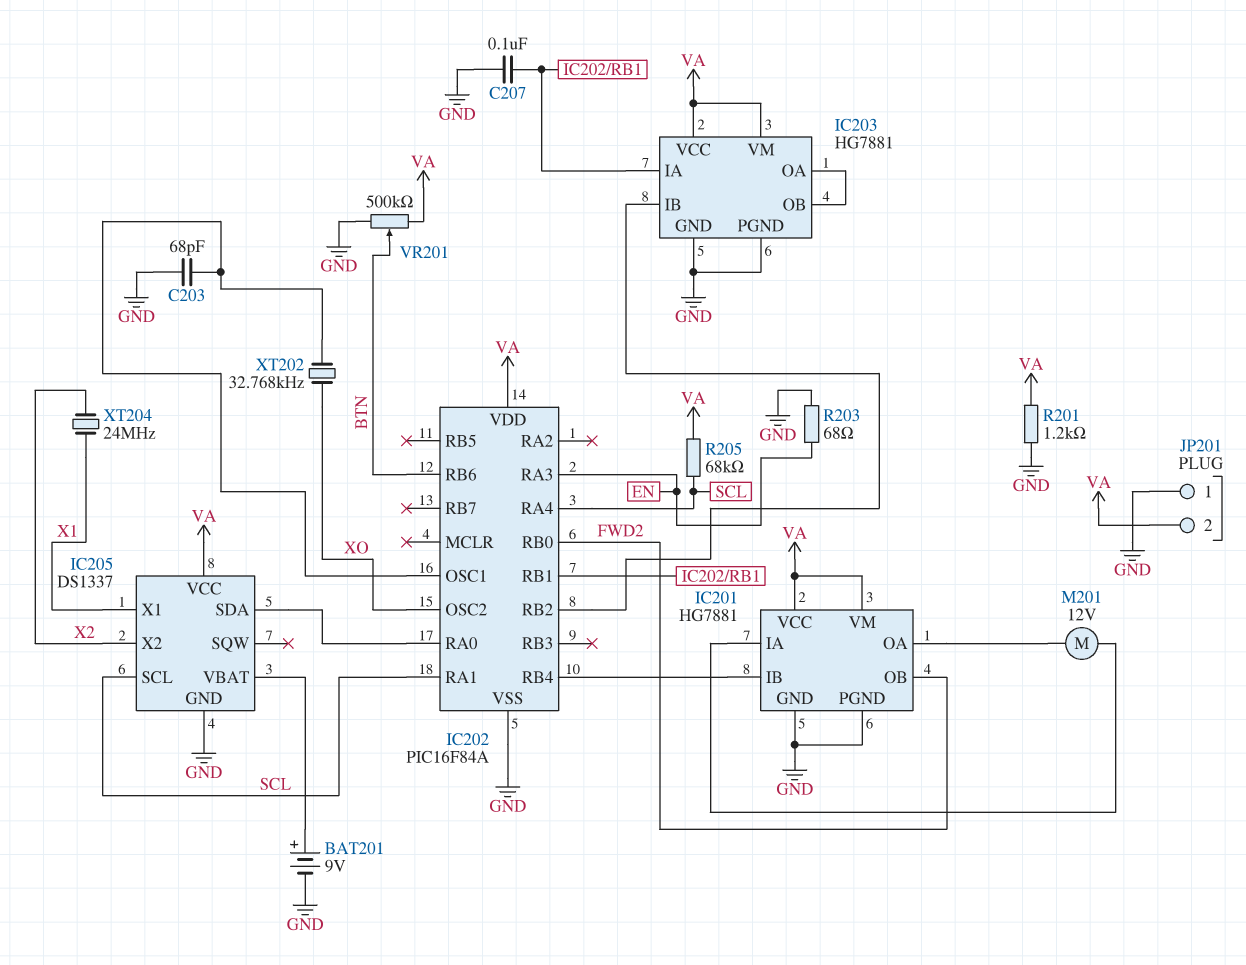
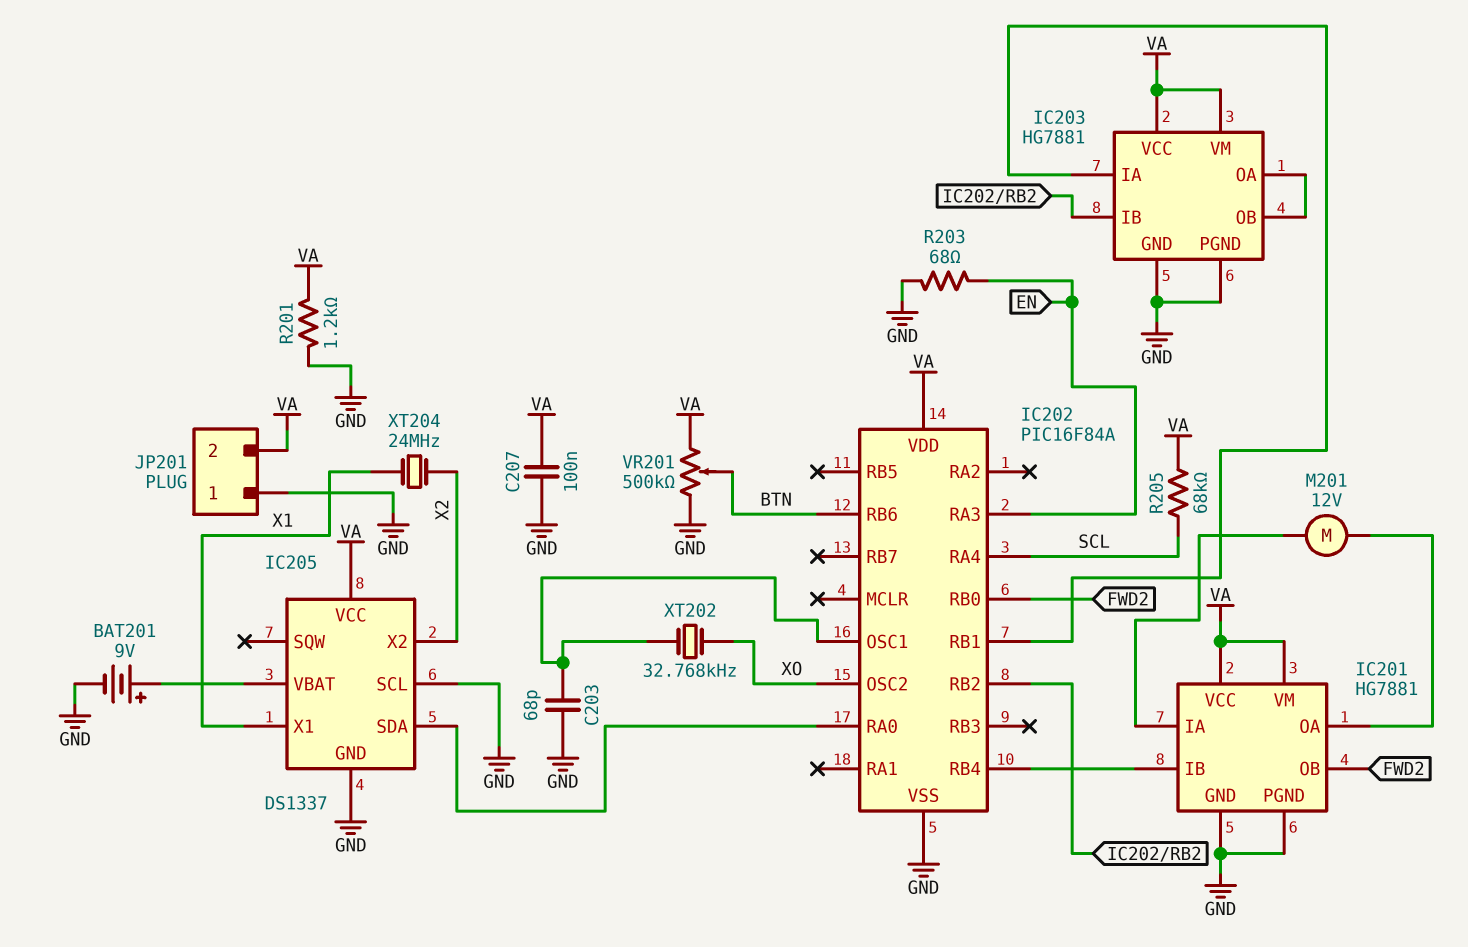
C207: 100nF (GND, IC202/RB1) -> 100nF (GND, VA)
IC202 pin RA1: SCL -> none
IC205 pin SCL: SCL -> GND

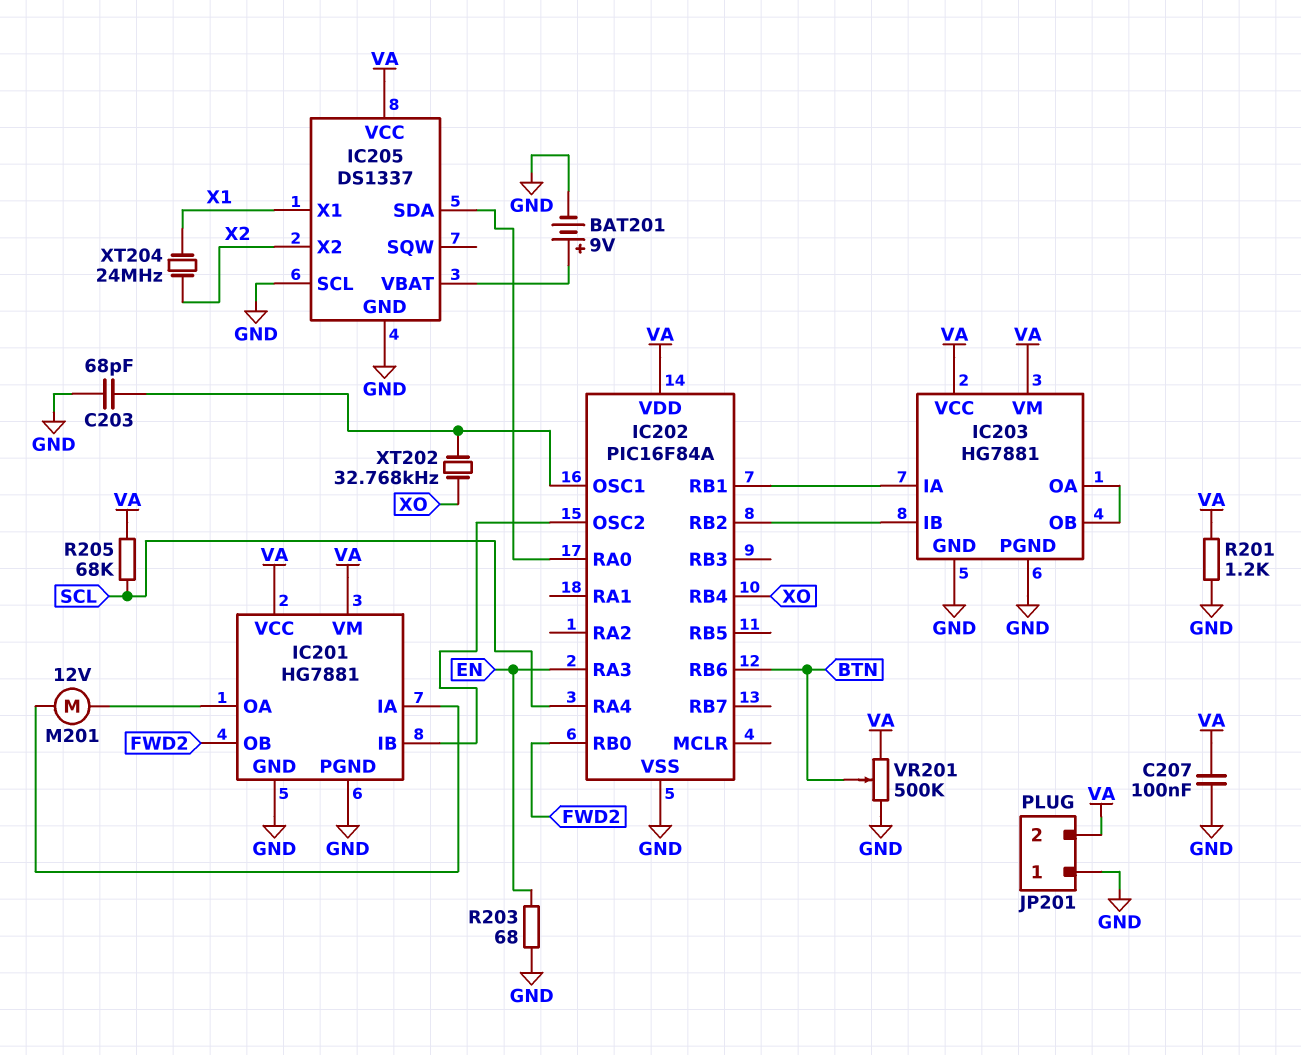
IC202 pin OSC2: XO -> IC201/IB
IC202 pin RB4: IC201/IB -> XO

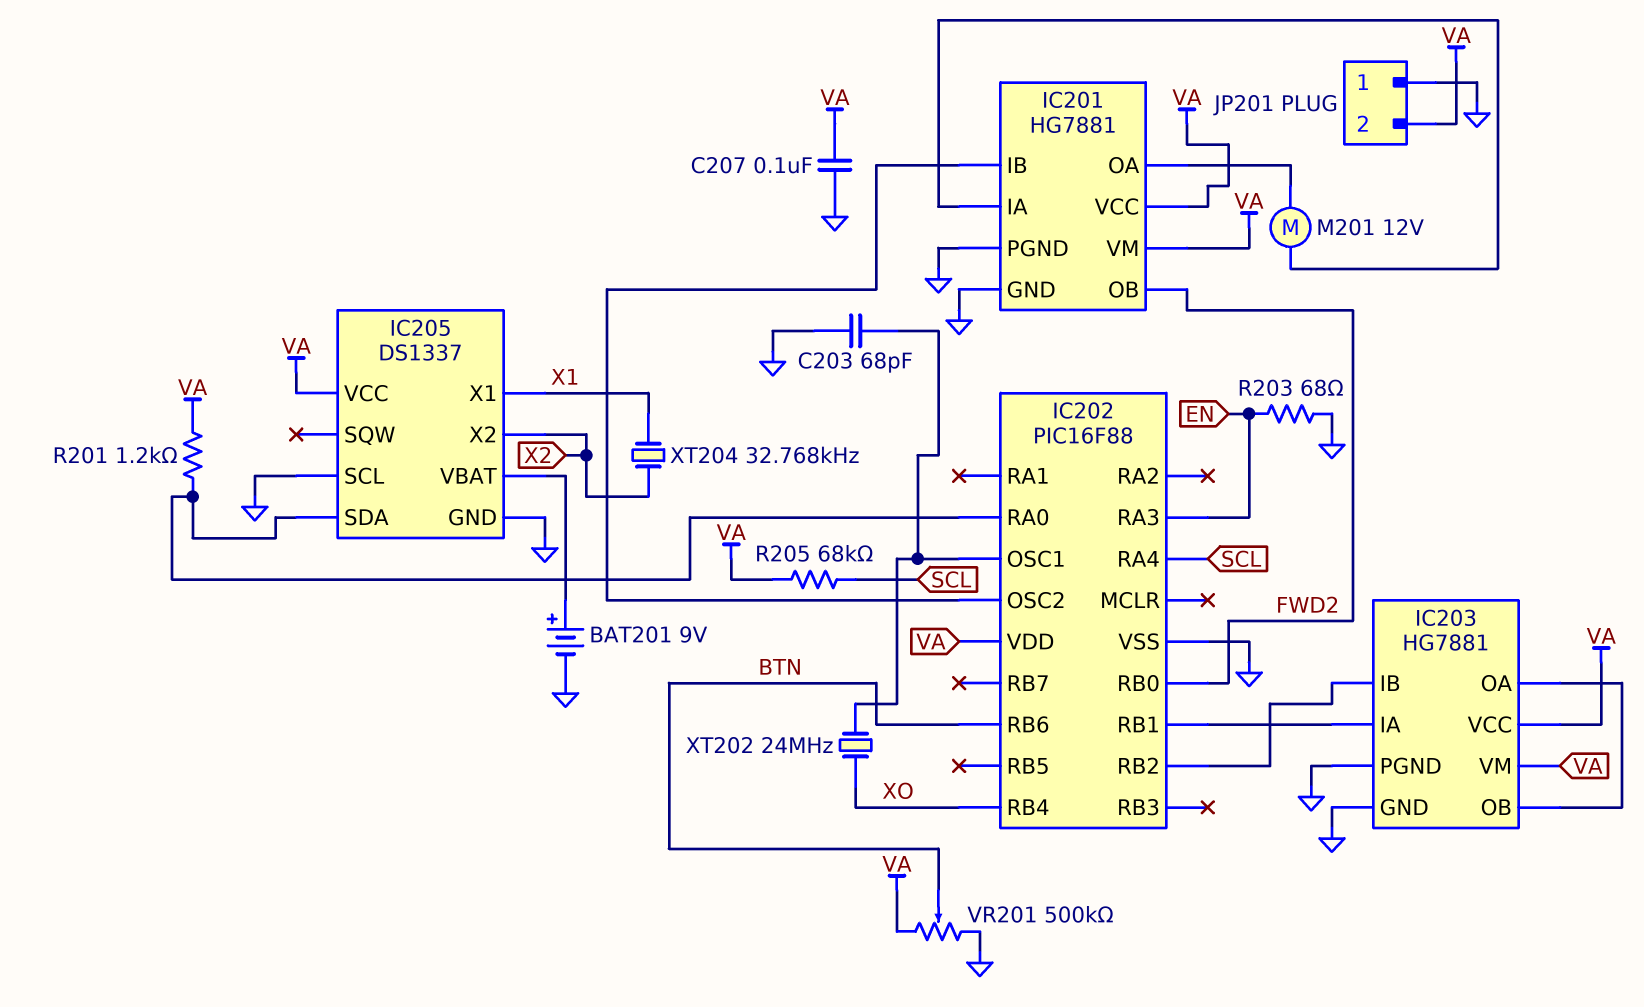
IC202: PIC16F84A -> PIC16F88
R201: 1.2k (GND, VA) -> 1.2k (IC202/RA0, VA)
XT202: 32.768kHz (IC202/OSC1, XO) -> 24MHz (IC202/OSC1, XO)
XT204: 24MHz (X1, X2) -> 32.768kHz (X1, X2)

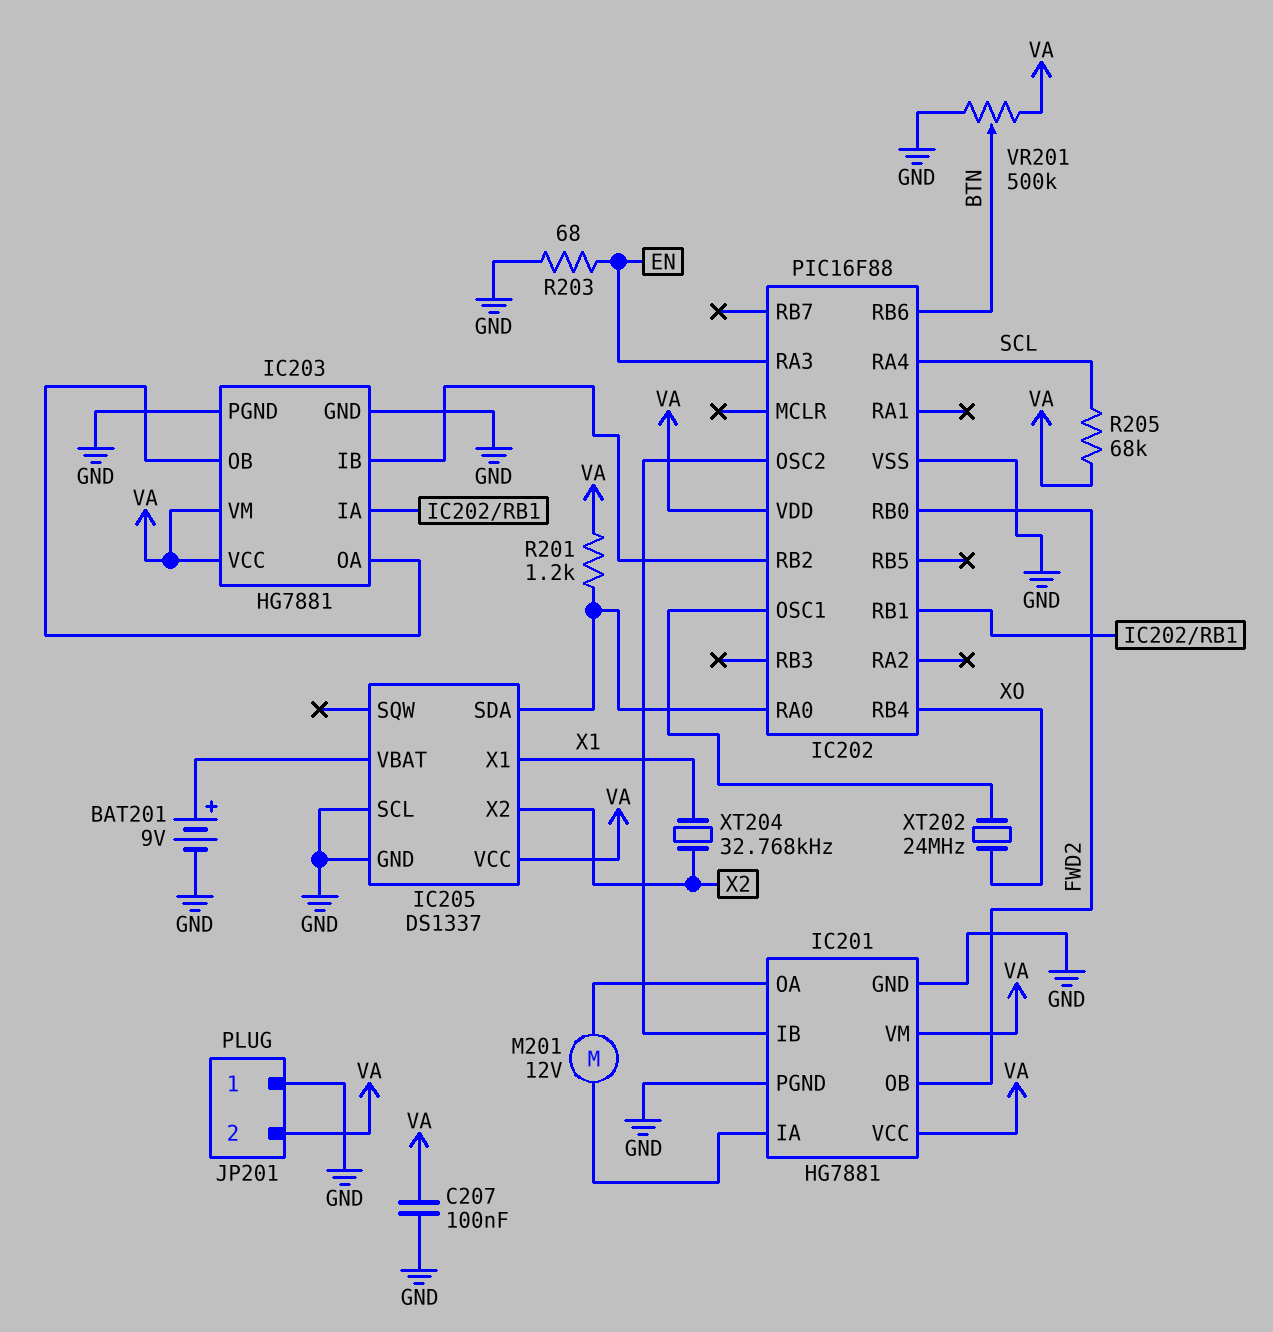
C203: 68pF (GND, IC202/OSC1) -> none

